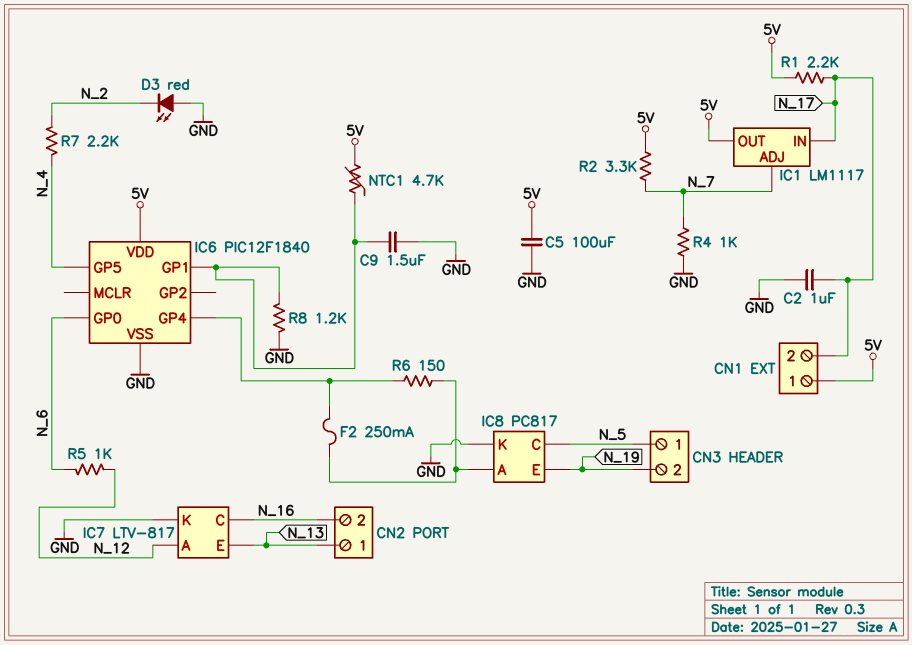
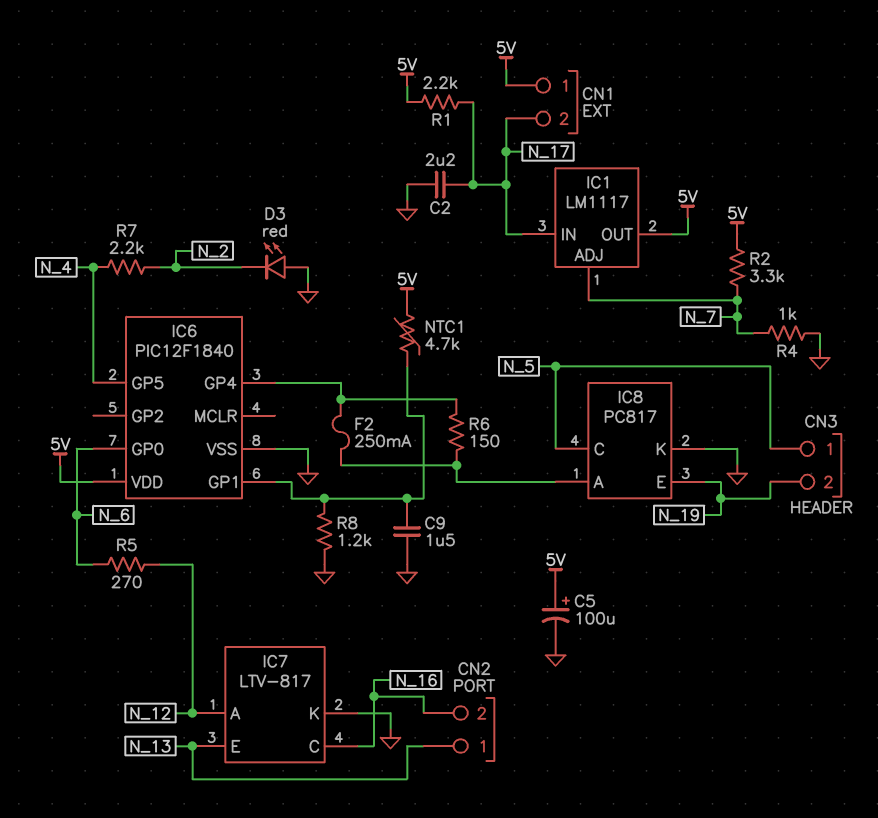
C2: 1uF (GND, N_17) -> 2.2uF (GND, N_17)
C5: 100uF (5V, GND) -> 100uF (plus 5V, minus GND)
R5: 1k (N_6, N_12) -> 270 (N_6, N_12)

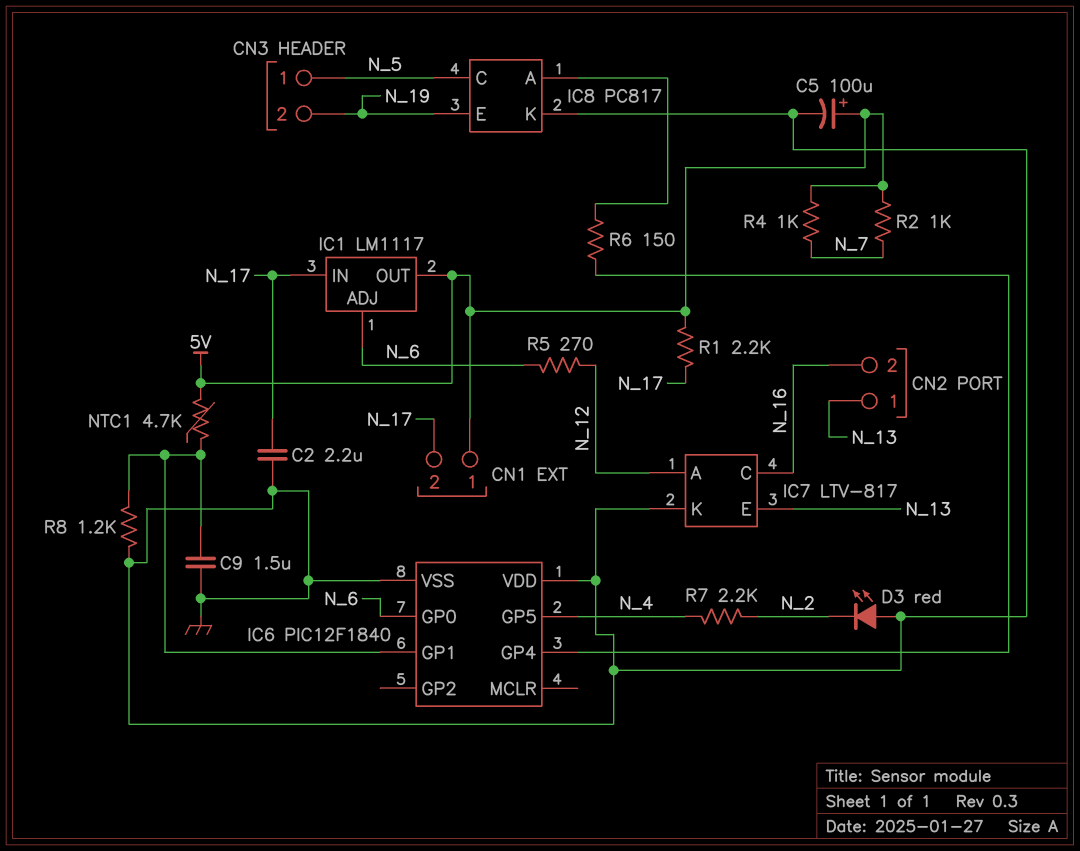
F2: 250mA (IC6/GP4, IC8/A) -> none
IC1 pin ADJ: N_7 -> N_6
IC6 pin VDD: 5V -> GND
R2: 3.3k (5V, N_7) -> 1k (5V, N_7)
R4: 1k (GND, N_7) -> 1k (5V, N_7)

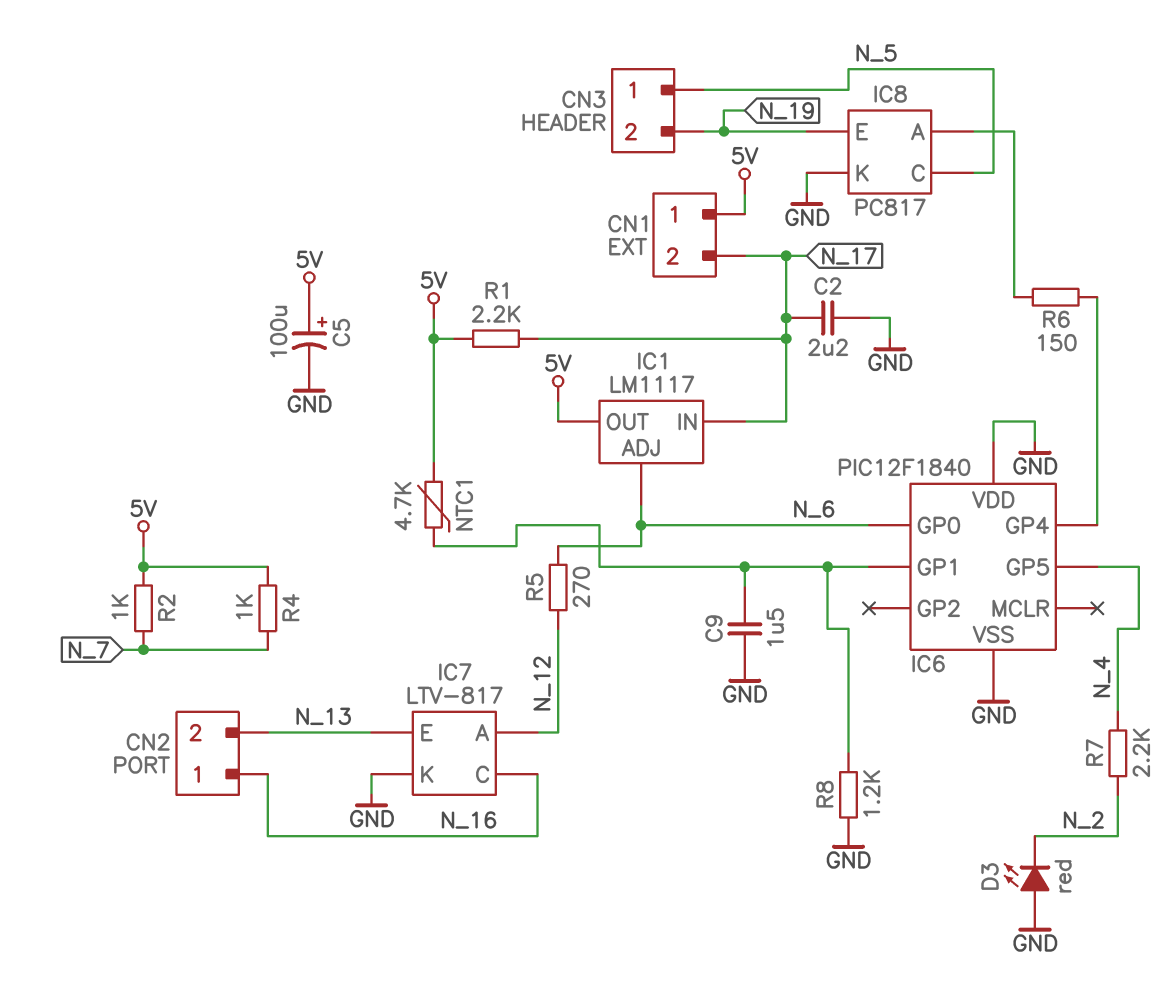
CN2 pin 1: N_13 -> N_16
CN2 pin 2: N_16 -> N_13

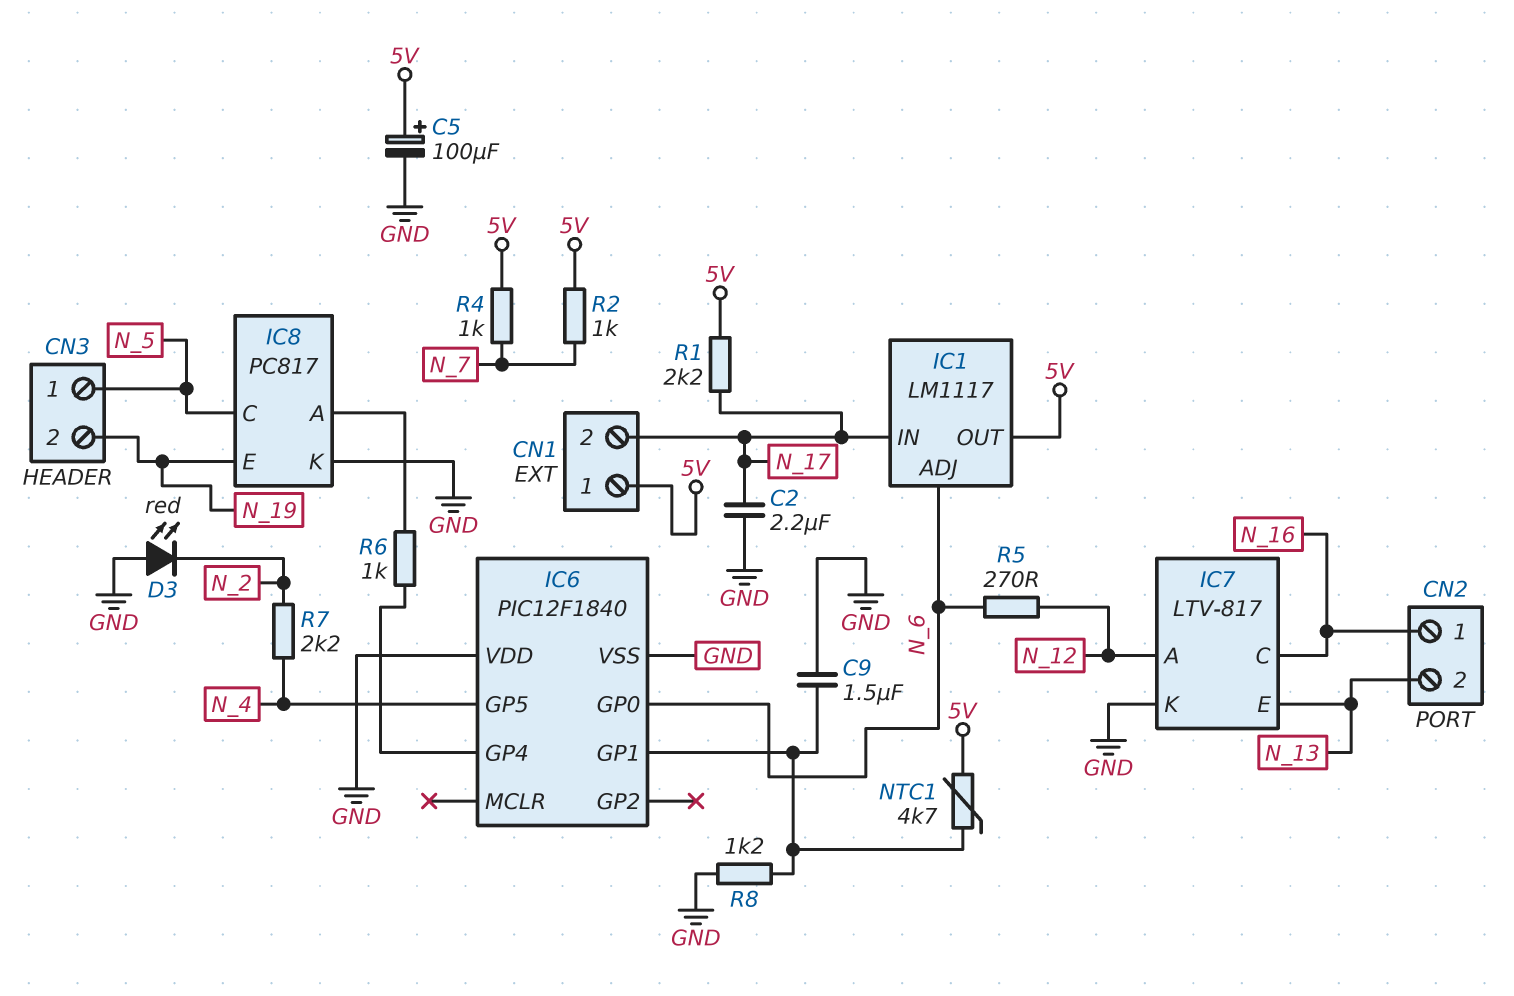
R6: 150 (IC6/GP4, IC8/A) -> 1k (IC6/GP4, IC8/A)

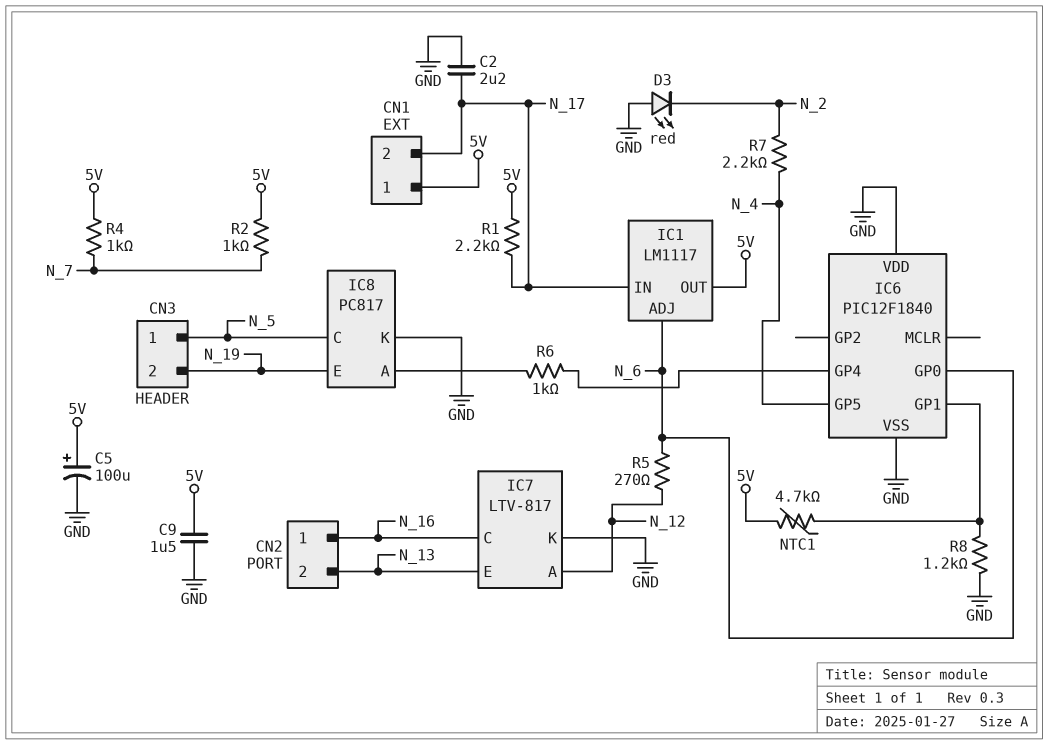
C9: 1.5uF (GND, IC6/GP1) -> 1.5uF (5V, GND)

